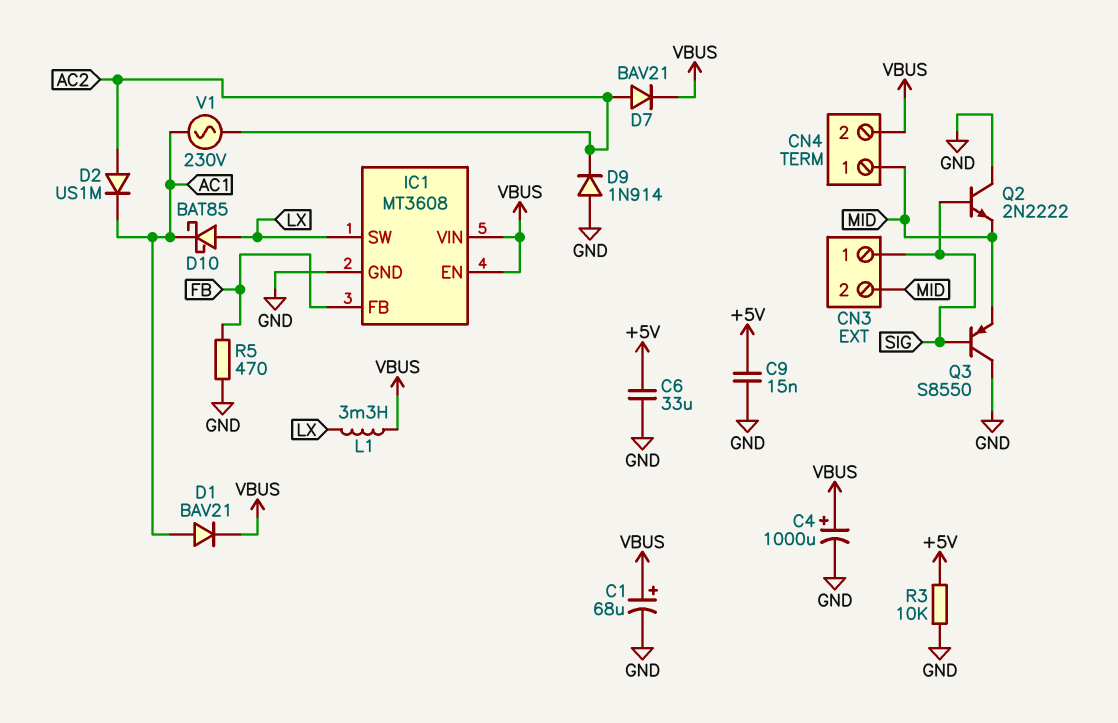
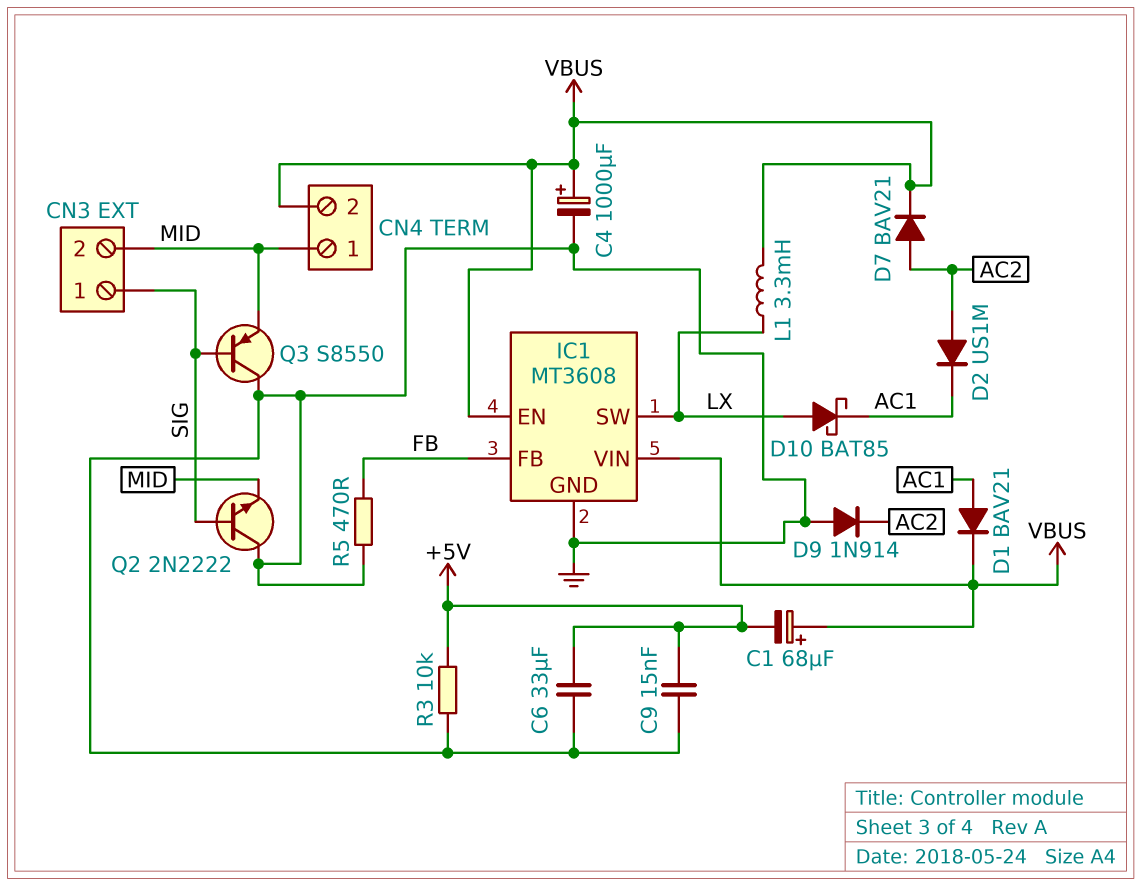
C1: 68uF (plus VBUS, minus GND) -> 68uF (plus VBUS, minus +5V)
V1: AC 230V (AC1, AC2) -> none

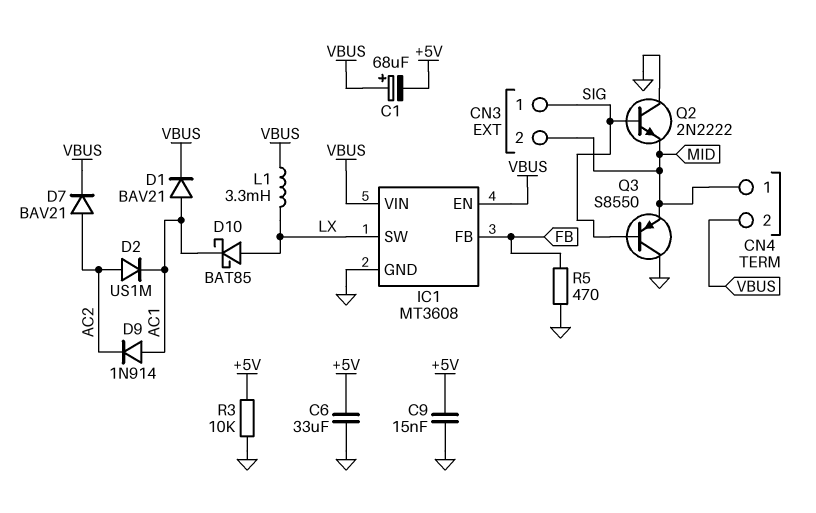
C4: 1000uF (plus VBUS, minus GND) -> none
D9: diode 1N914 (A GND, K AC2) -> diode 1N914 (A AC1, K AC2)

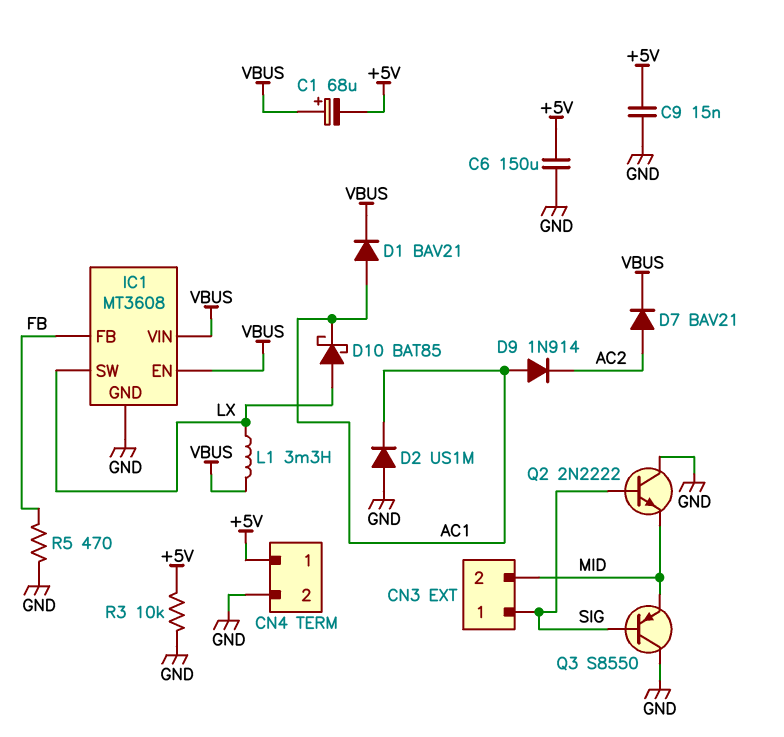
C6: 33uF (+5V, GND) -> 150uF (+5V, GND)
CN4 pin 1: MID -> +5V
CN4 pin 2: VBUS -> GND
D2: diode US1M (A AC2, K AC1) -> diode US1M (A GND, K AC1)

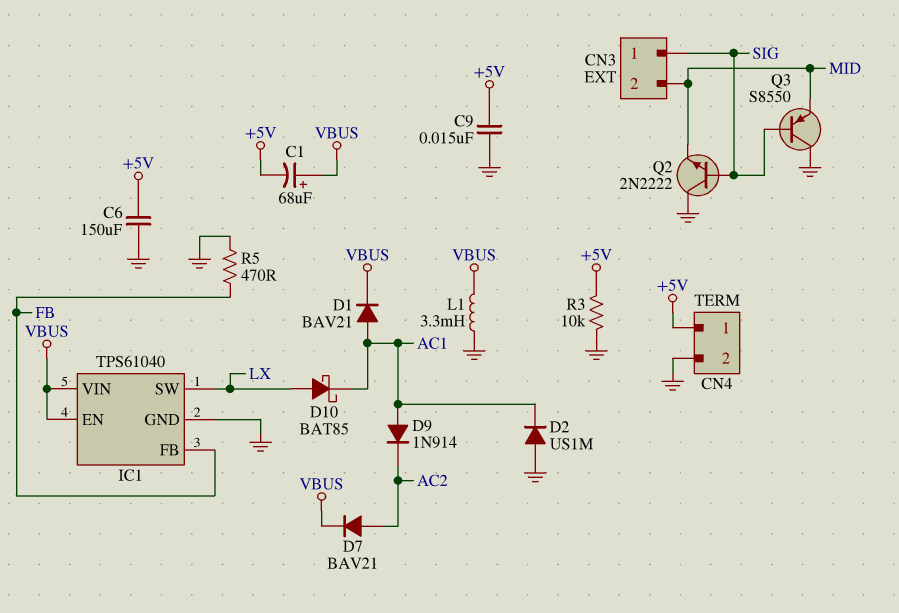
IC1: MT3608 -> TPS61040
L1: 3.3mH (LX, VBUS) -> 3.3mH (GND, VBUS)

